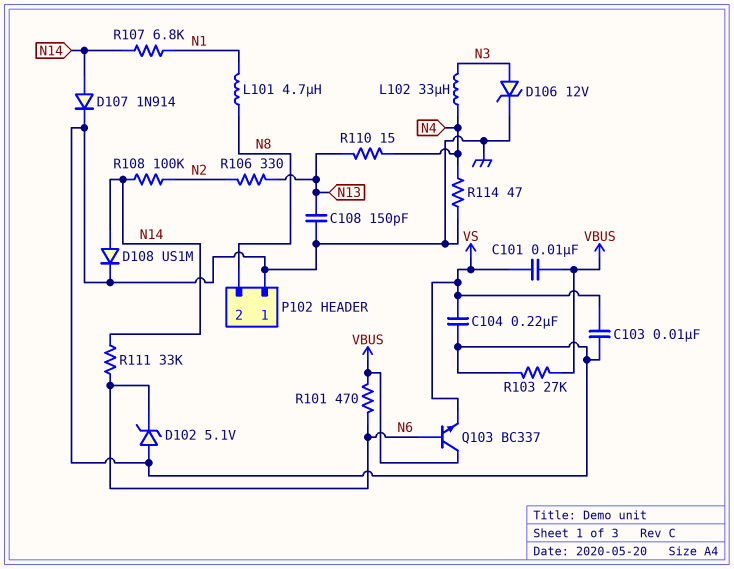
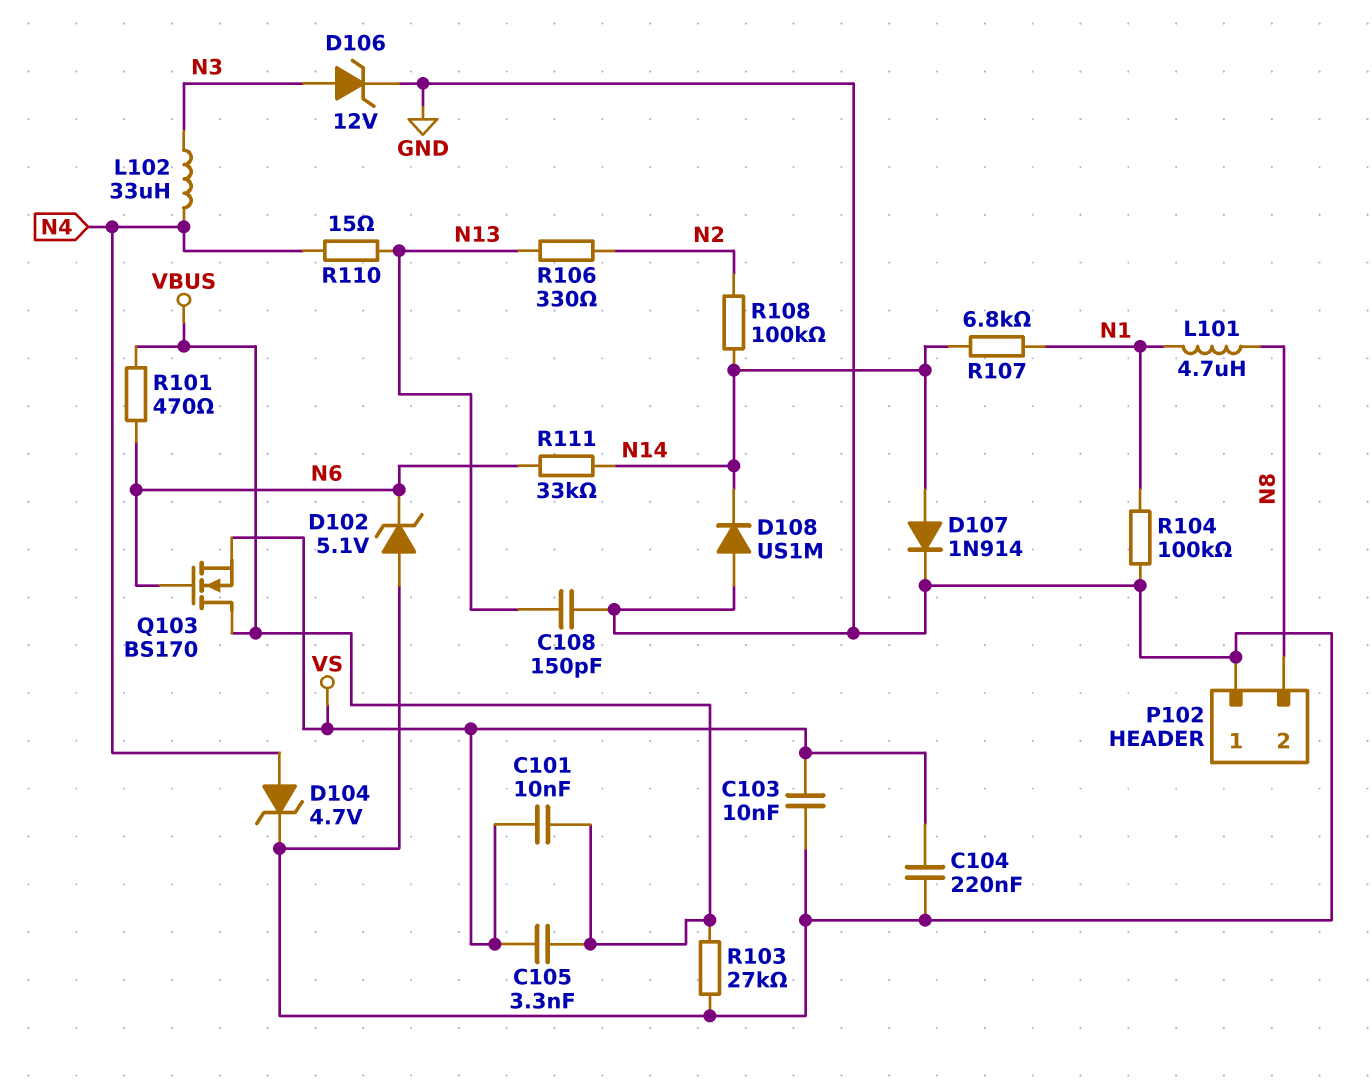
C105: none -> 3.3nF (VBUS, VS)
D104: none -> zener 4.7V (A N4, K GND)
D108: diode US1M (A N14, K GND) -> diode US1M (A GND, K N14)
Q103: NPN BC337 (B N6, C VBUS, E VS) -> NMOS BS170 (G N6, D VBUS, S VS)
R104: none -> 100k (GND, N1)
R114: 47 (GND, N4) -> none

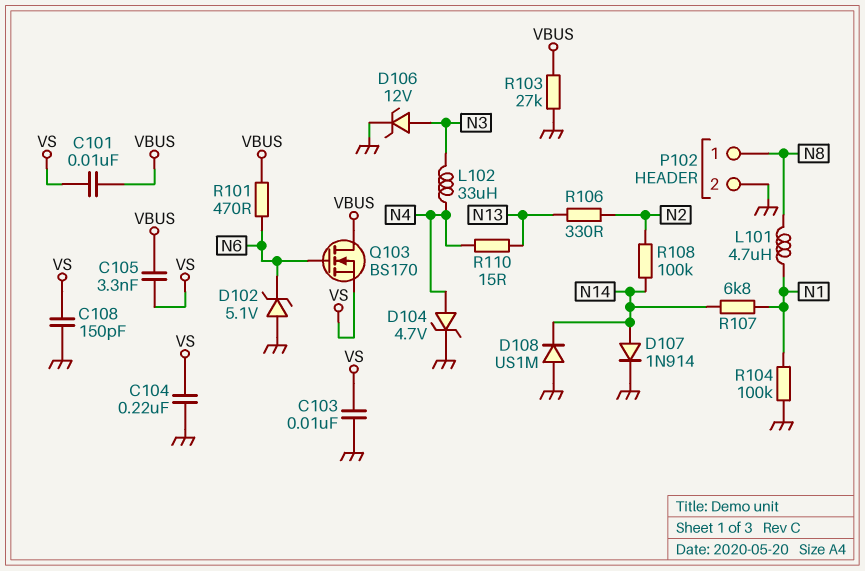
C108: 150pF (GND, N13) -> 150pF (GND, VS)
P102 pin 1: GND -> N8
P102 pin 2: N8 -> GND
R111: 33k (N6, N14) -> none

